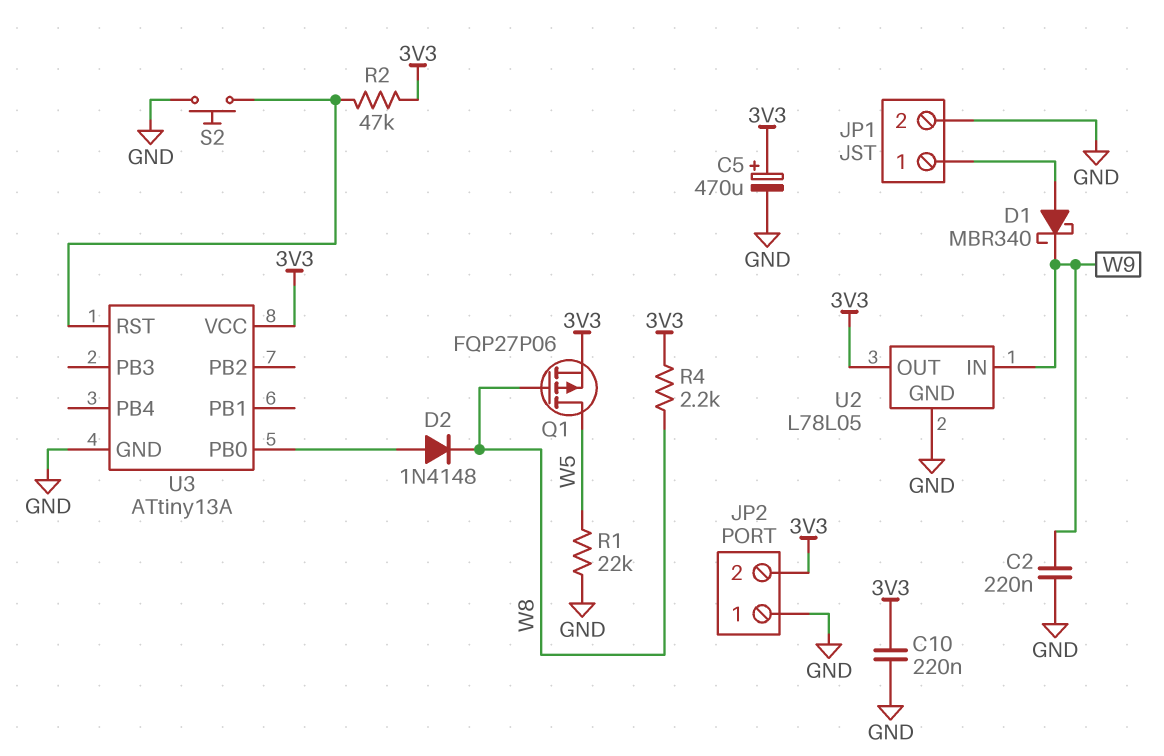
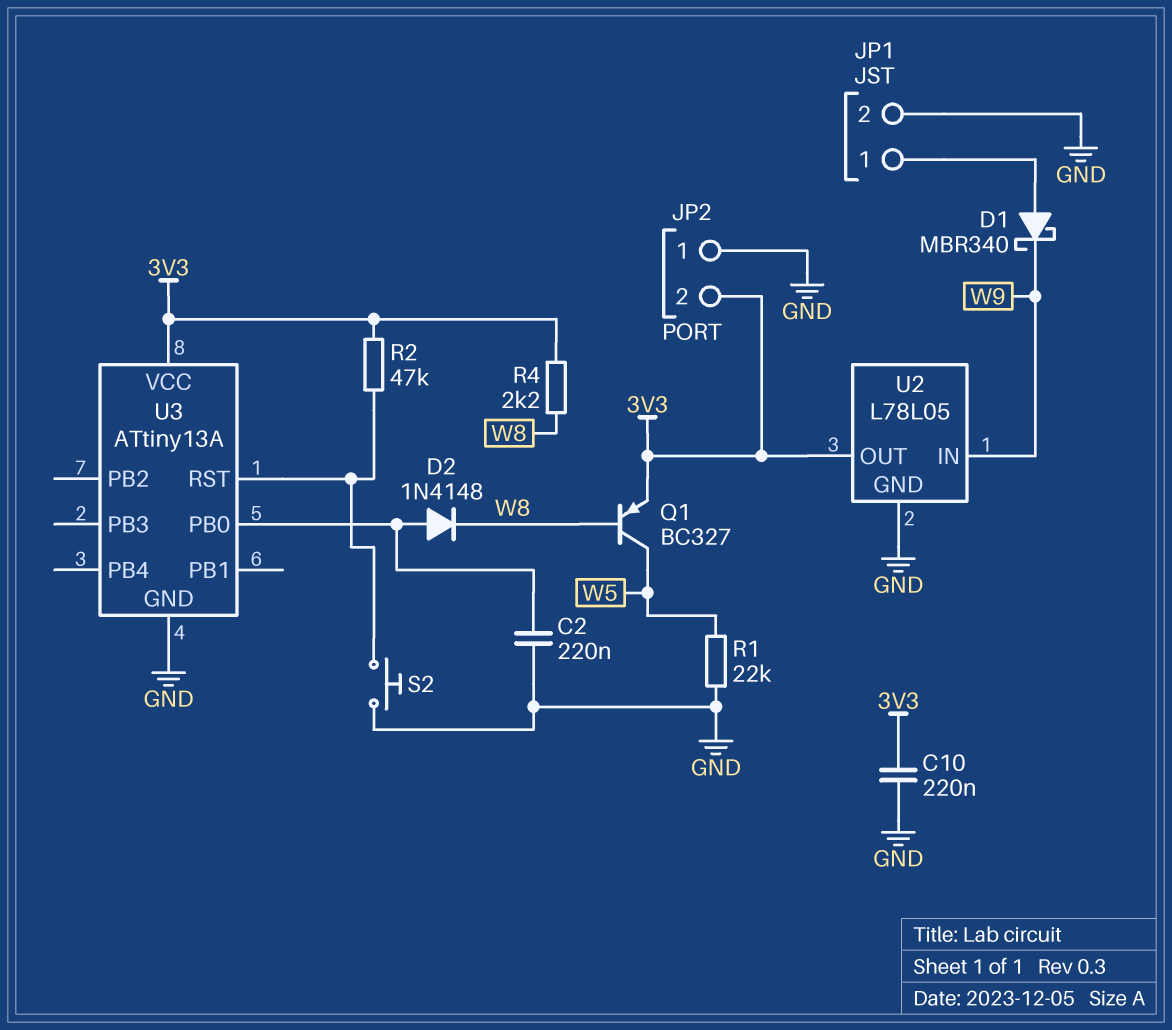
C2: 220nF (GND, W9) -> 220nF (GND, U3/PB0)
C5: 470uF (plus 3V3, minus GND) -> none
Q1: PMOS FQP27P06 (G W8, D W5, S 3V3) -> PNP BC327 (B W8, C W5, E 3V3)

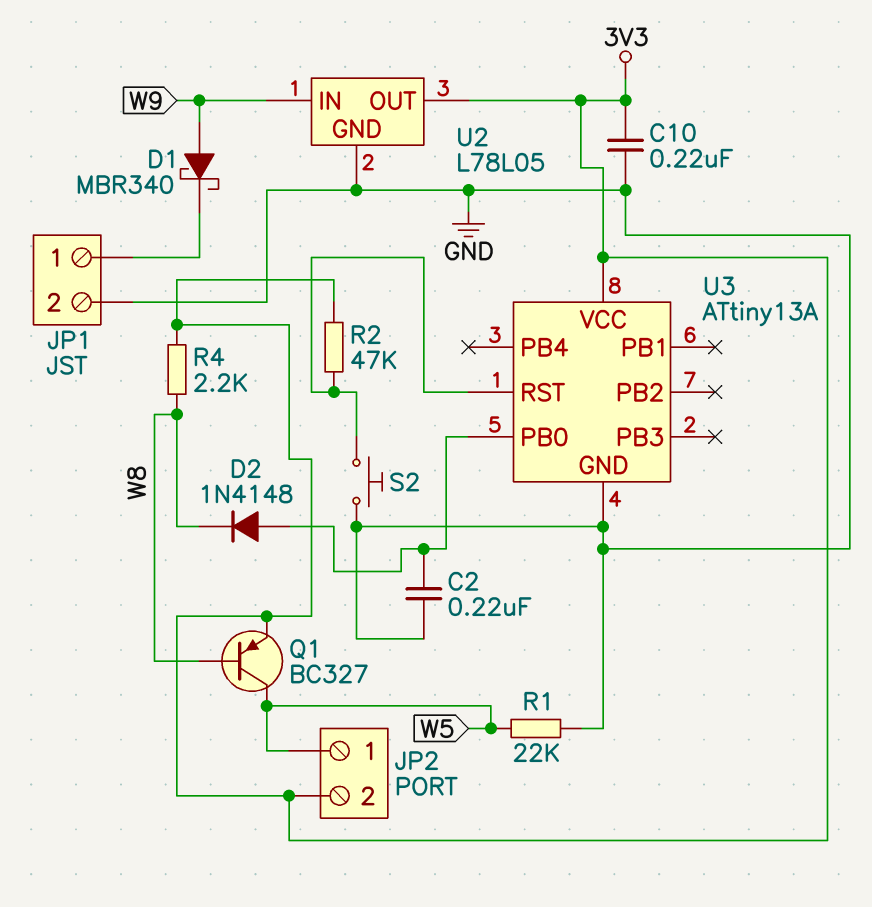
D1: schottky MBR340 (A JP1/1, K W9) -> schottky MBR340 (A W9, K JP1/1)
JP2 pin 1: GND -> W5

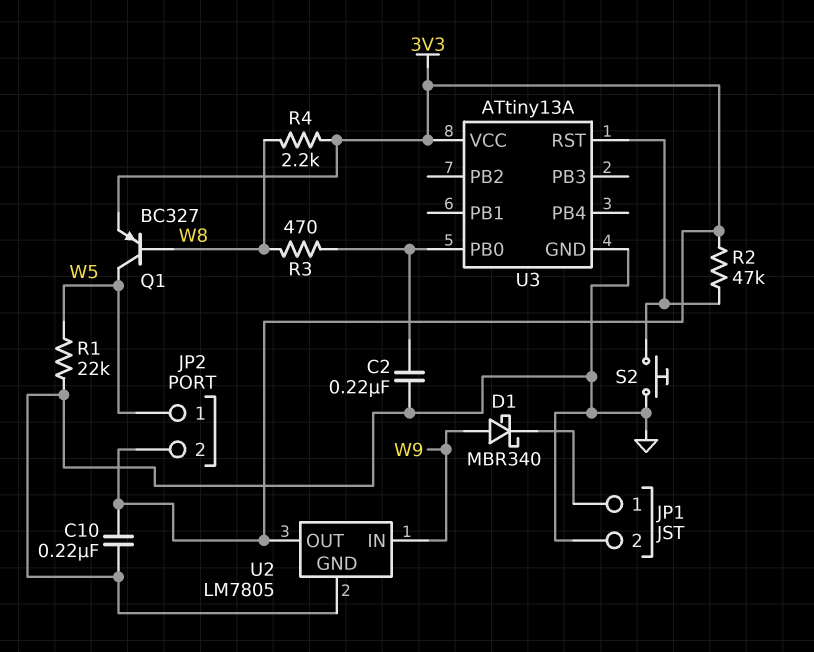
D2: diode 1N4148 (A U3/PB0, K W8) -> none
R3: none -> 470 (U3/PB0, W8)
U2: L78L05 -> LM7805

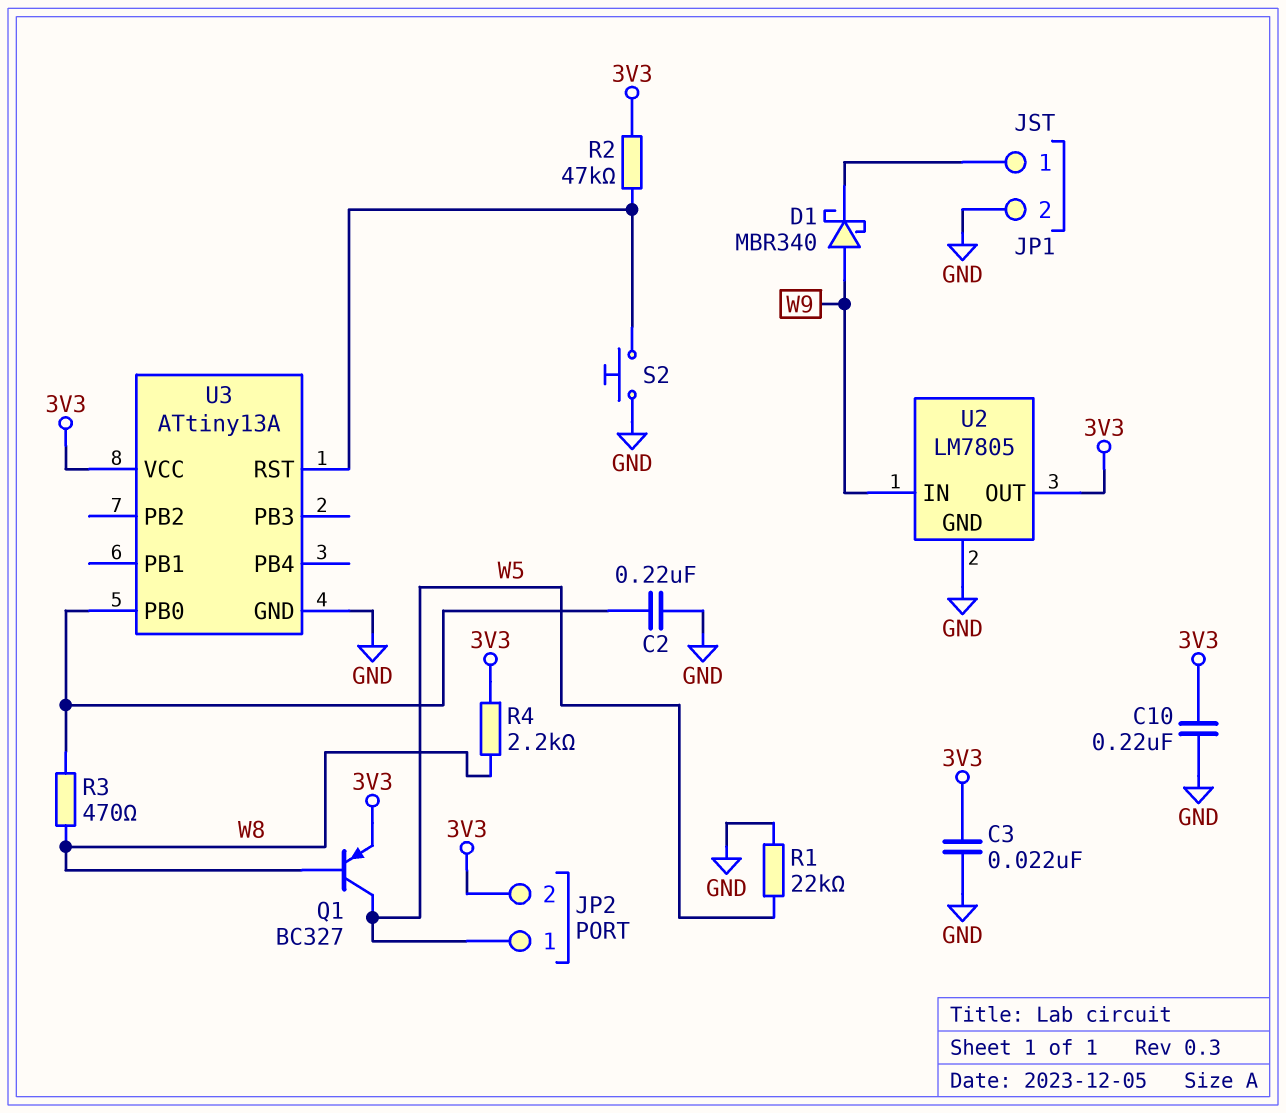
C3: none -> 22nF (3V3, GND)

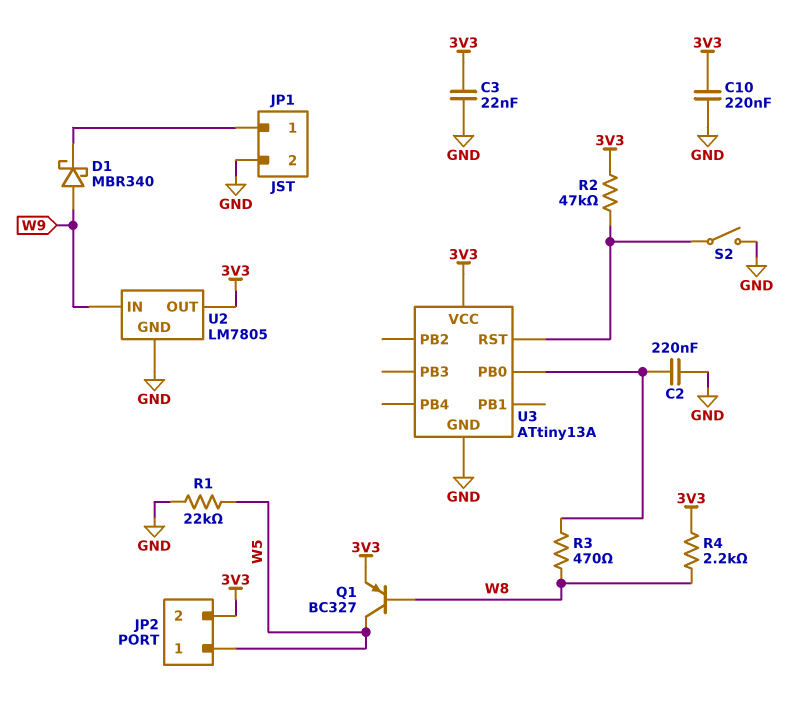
S2: button (GND, U3/RST) -> switch (GND, U3/RST)

